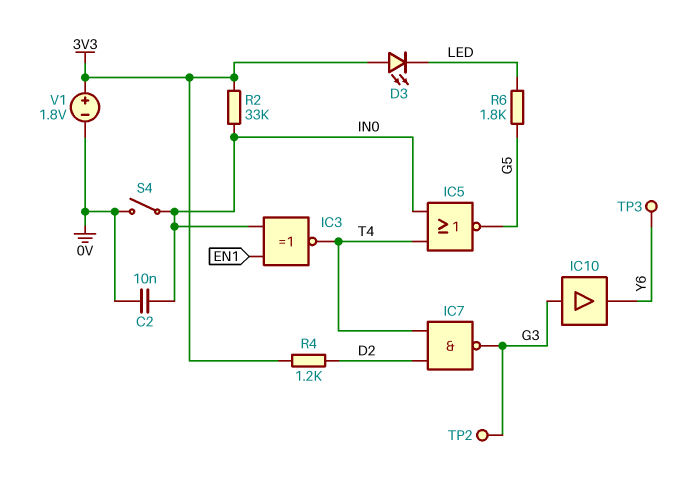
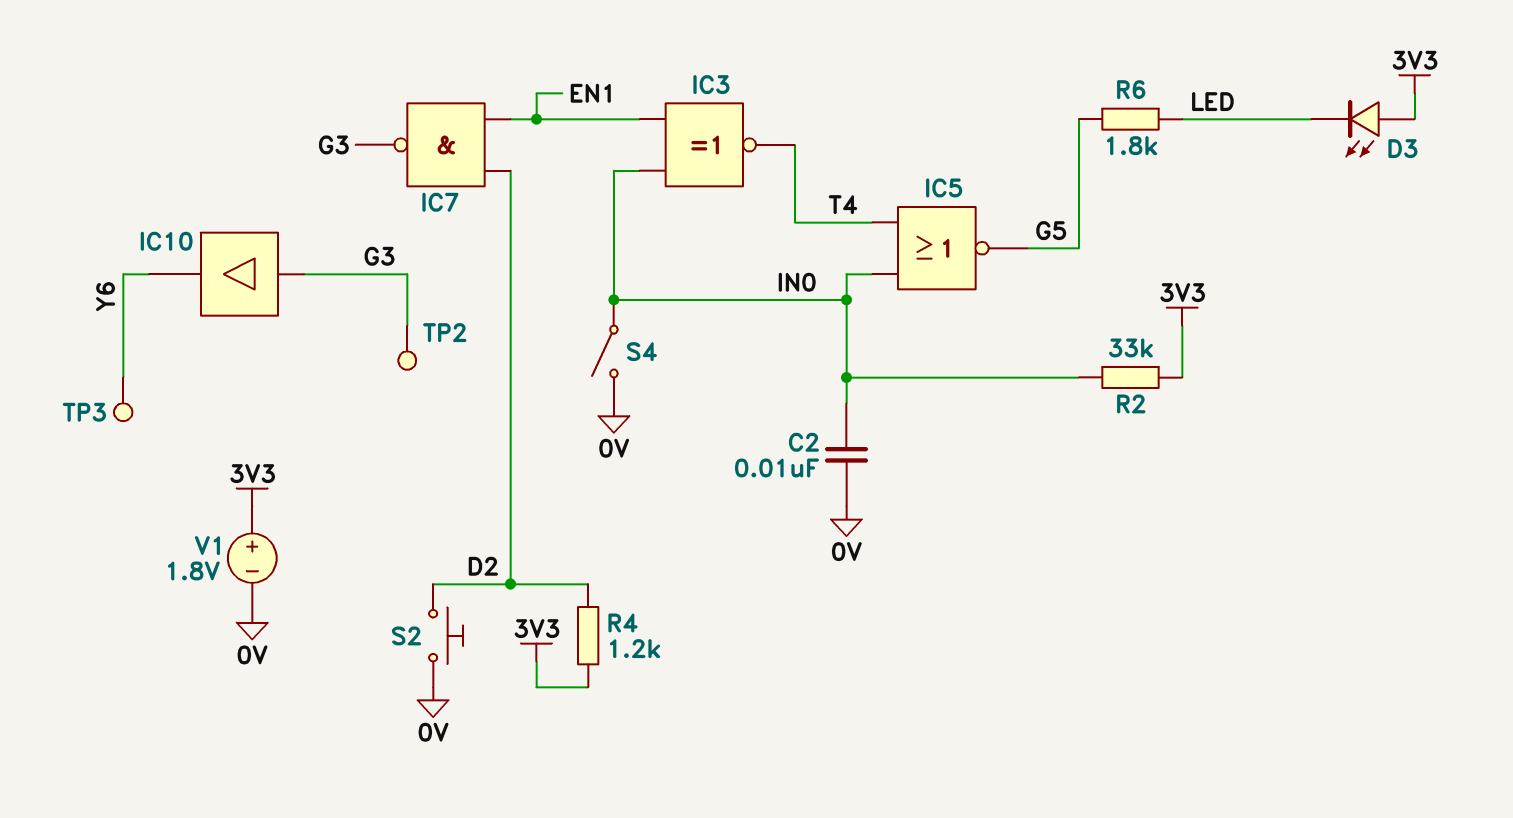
IC7: NAND (in D2, in T4, out G3) -> NAND (in D2, in EN1, out G3)
S2: none -> button (0V, D2)

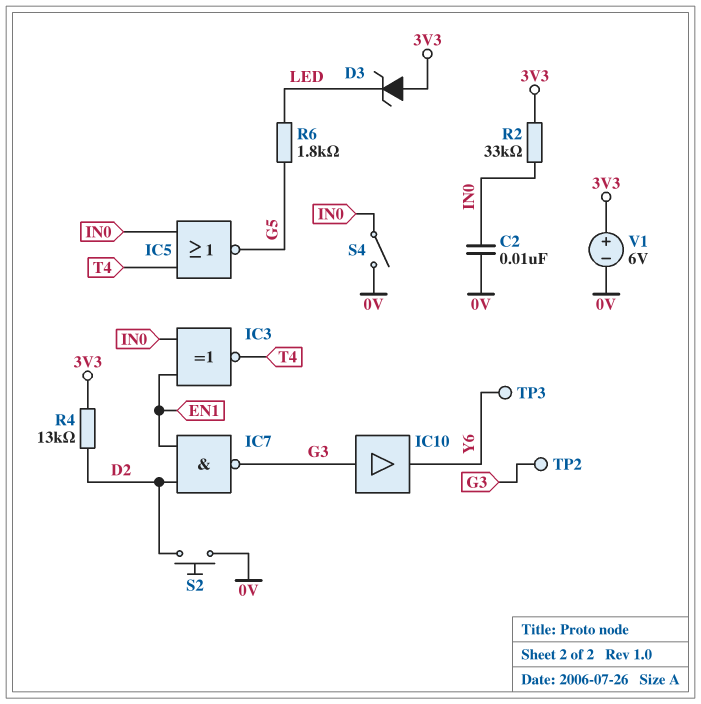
D3: LED (A 3V3, K LED) -> zener (A 3V3, K LED)
R4: 1.2k (3V3, D2) -> 13k (3V3, D2)
V1: 1.8V (plus 3V3, minus 0V) -> 6V (plus 3V3, minus 0V)

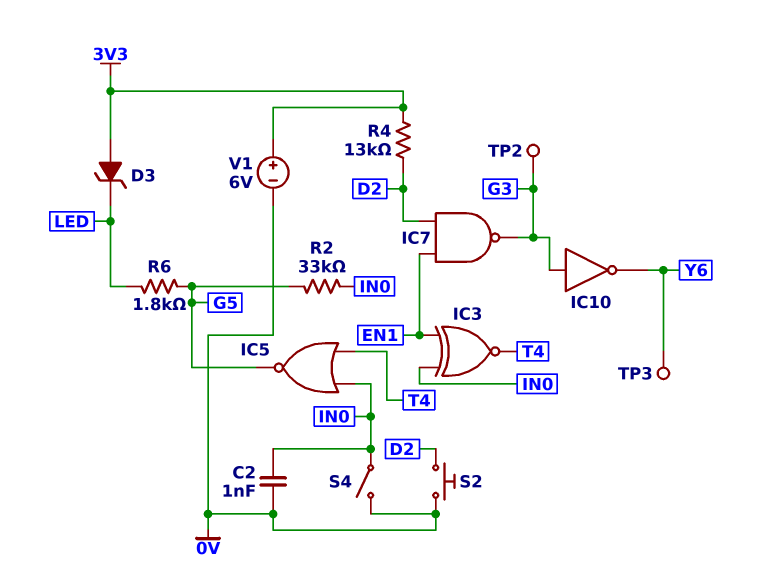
C2: 10nF (0V, IN0) -> 1nF (0V, IN0)
IC10: buffer (in G3, out Y6) -> NOT (in G3, out Y6)
R2: 33k (3V3, IN0) -> 33k (G5, IN0)

